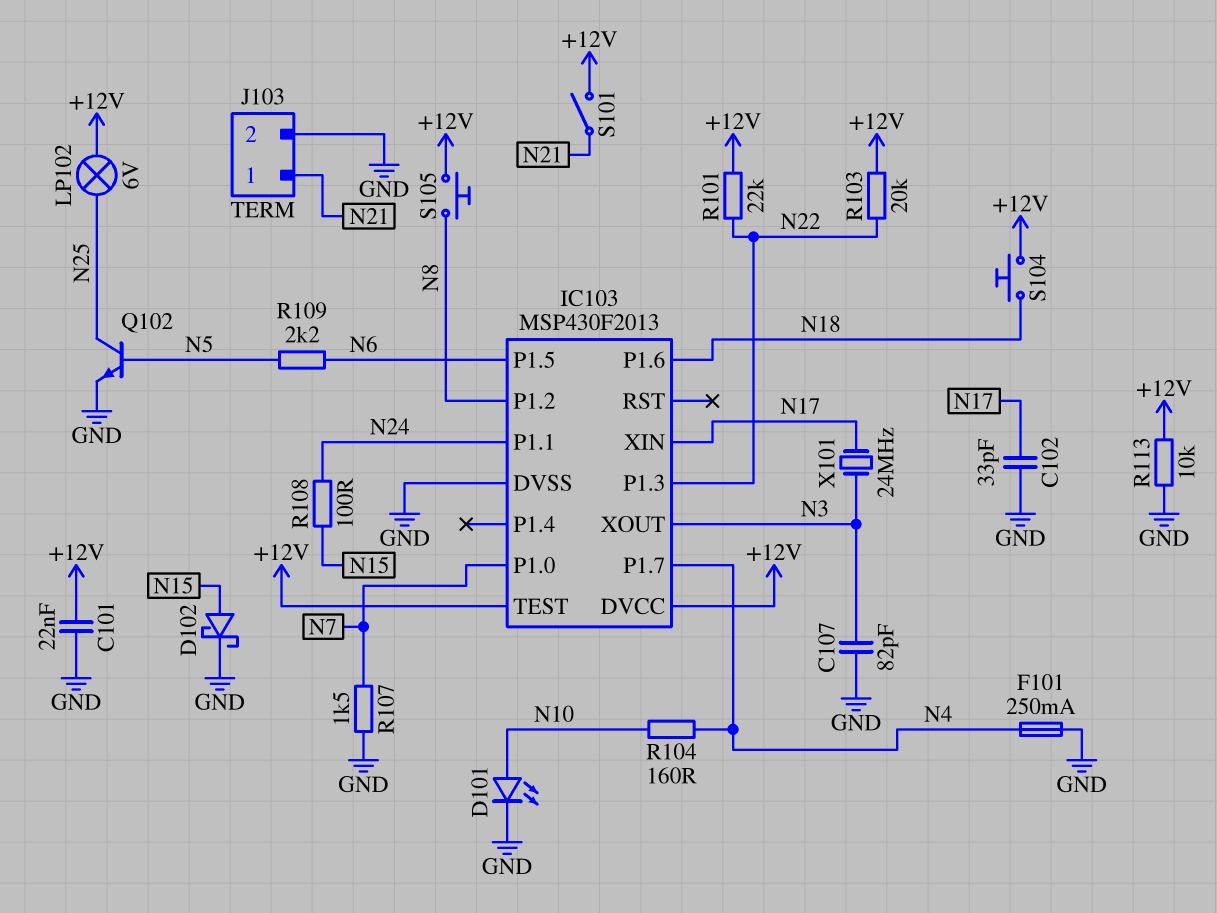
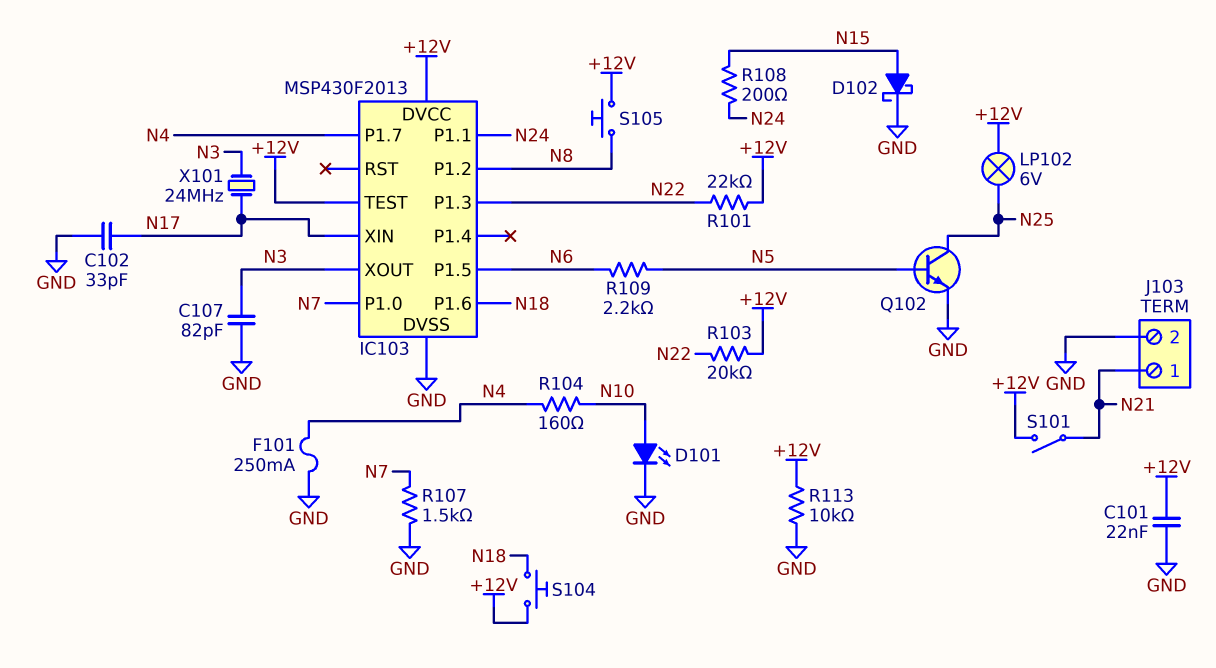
R108: 100 (N15, N24) -> 200 (N15, N24)

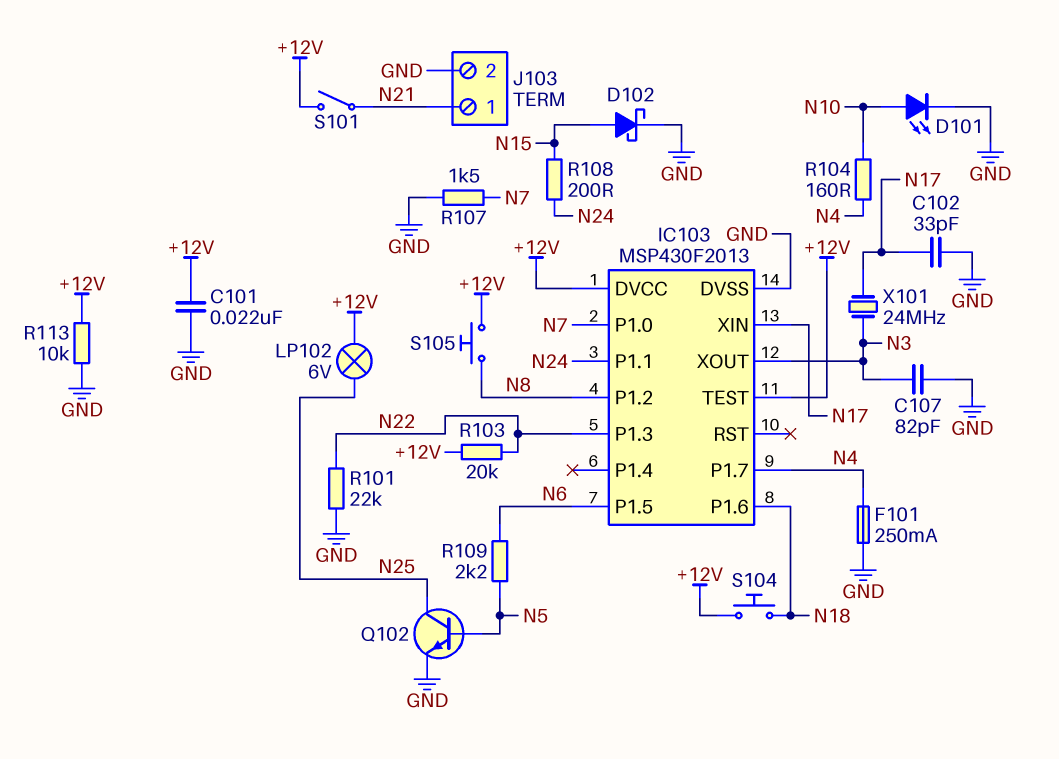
R101: 22k (+12V, N22) -> 22k (GND, N22)

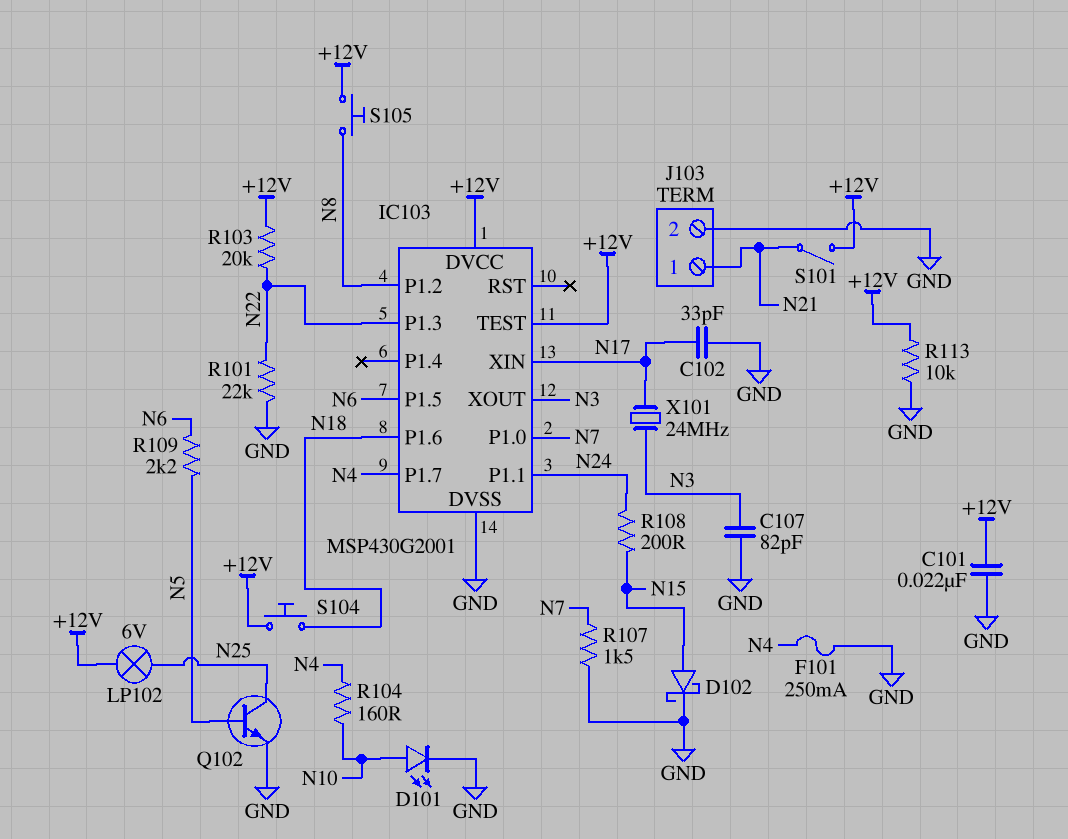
IC103: MSP430F2013 -> MSP430G2001

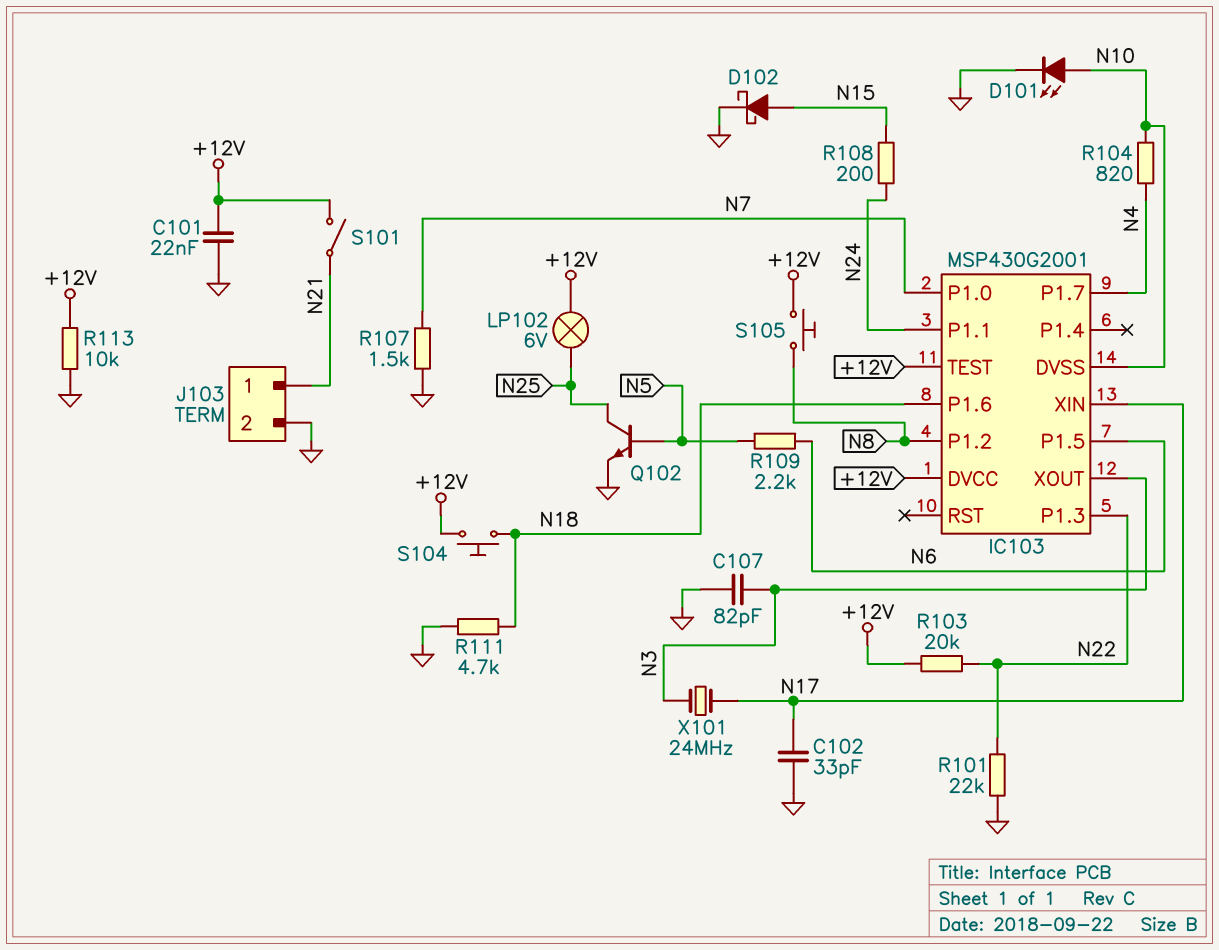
F101: 250mA (GND, N4) -> none
IC103 pin DVSS: GND -> N10
R104: 160 (N4, N10) -> 820 (N4, N10)
R111: none -> 4.7k (GND, N18)

